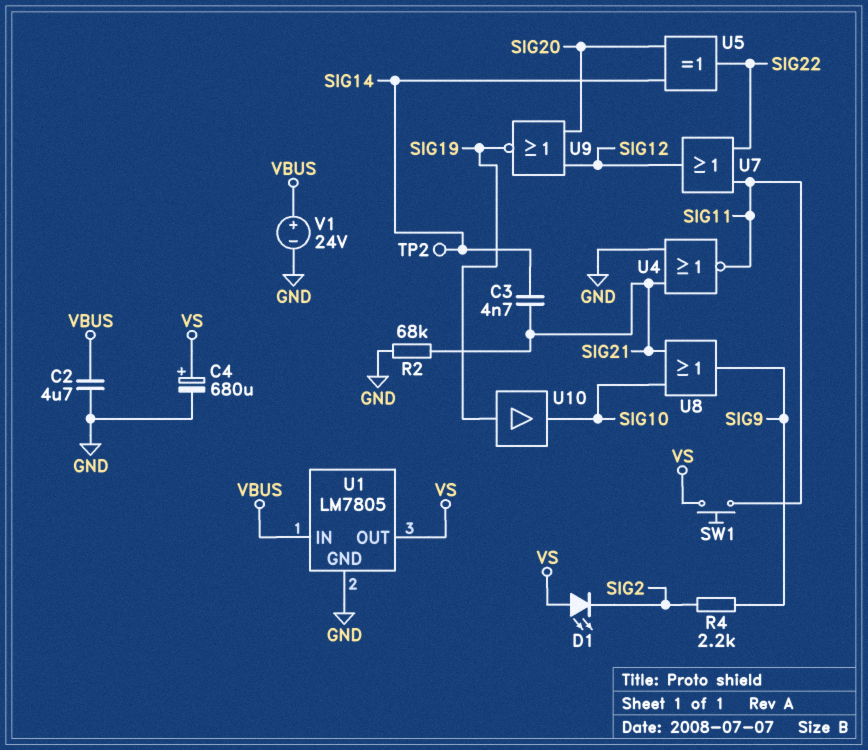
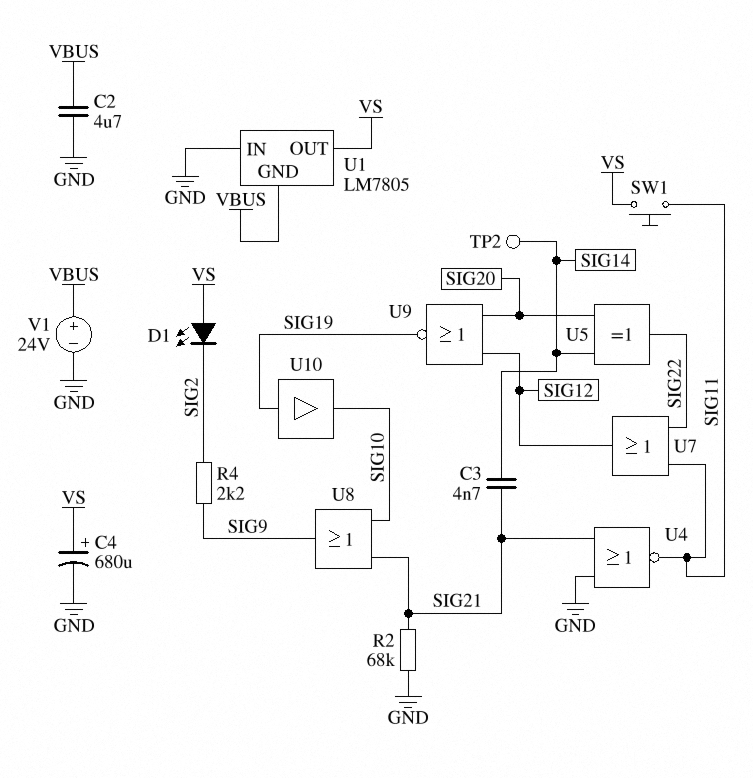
U1 pin GND: GND -> VBUS
U1 pin IN: VBUS -> GND

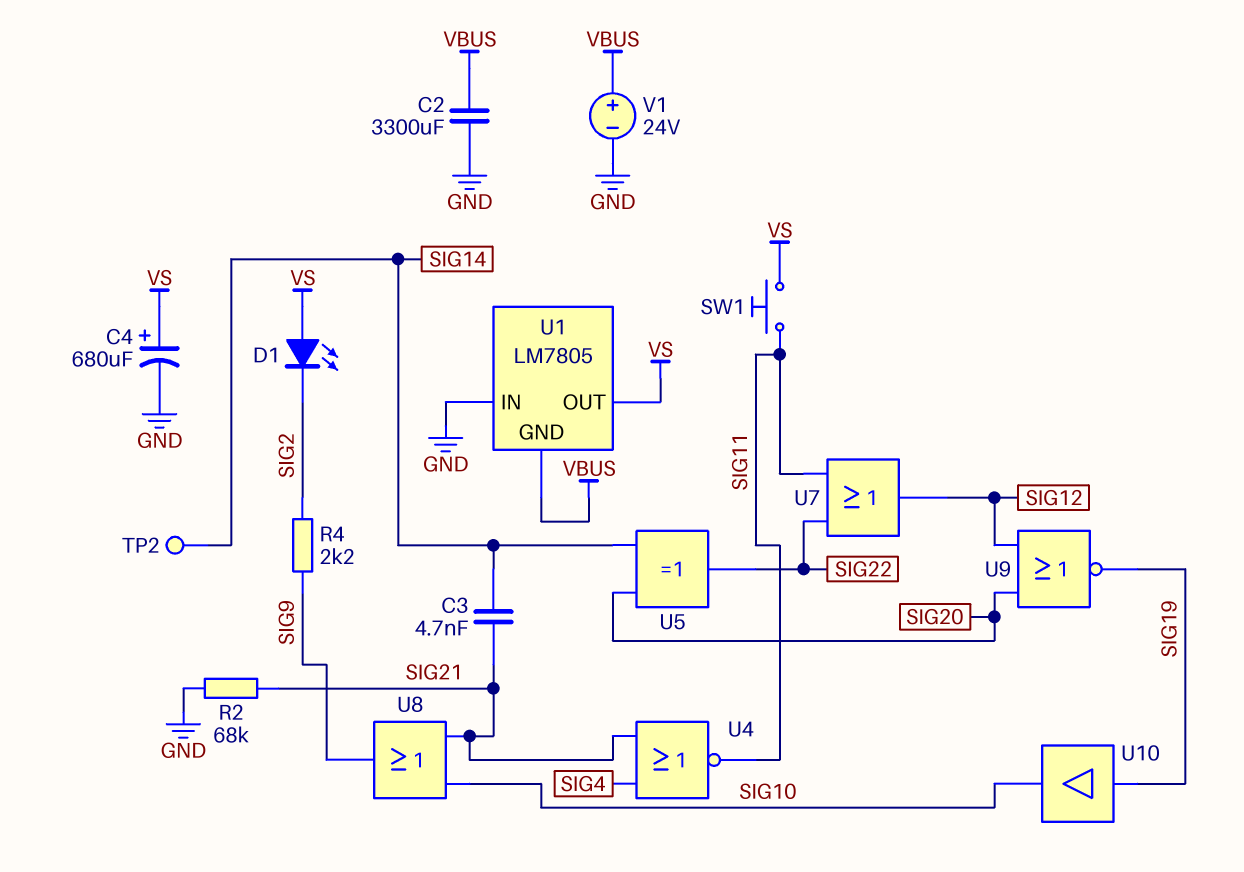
C2: 4.7uF (GND, VBUS) -> 3300uF (GND, VBUS)
U4: NOR (in GND, in SIG21, out SIG11) -> NOR (in SIG4, in SIG21, out SIG11)

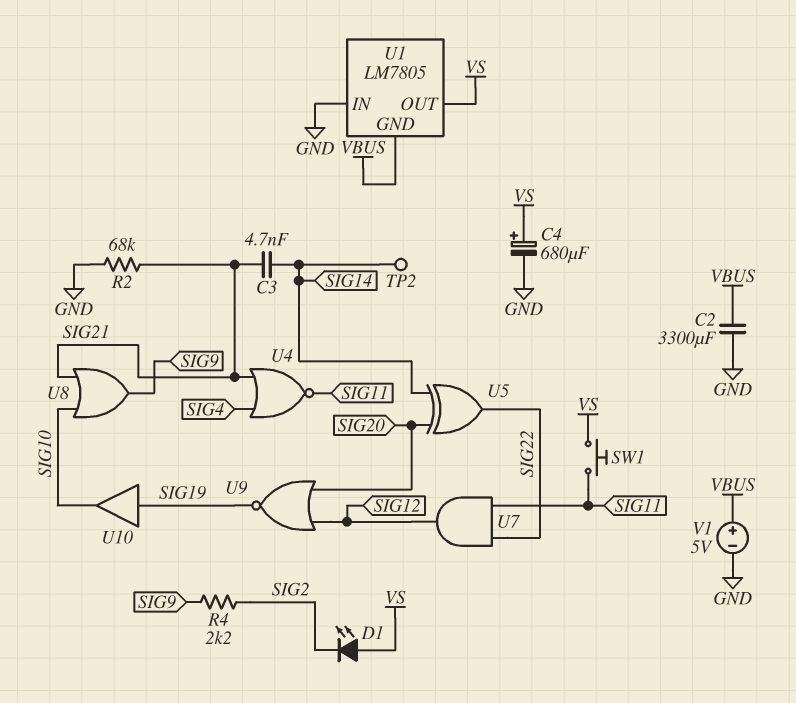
U7: OR (in SIG11, in SIG22, out SIG12) -> AND (in SIG11, in SIG22, out SIG12)
V1: 24V (plus VBUS, minus GND) -> 5V (plus VBUS, minus GND)

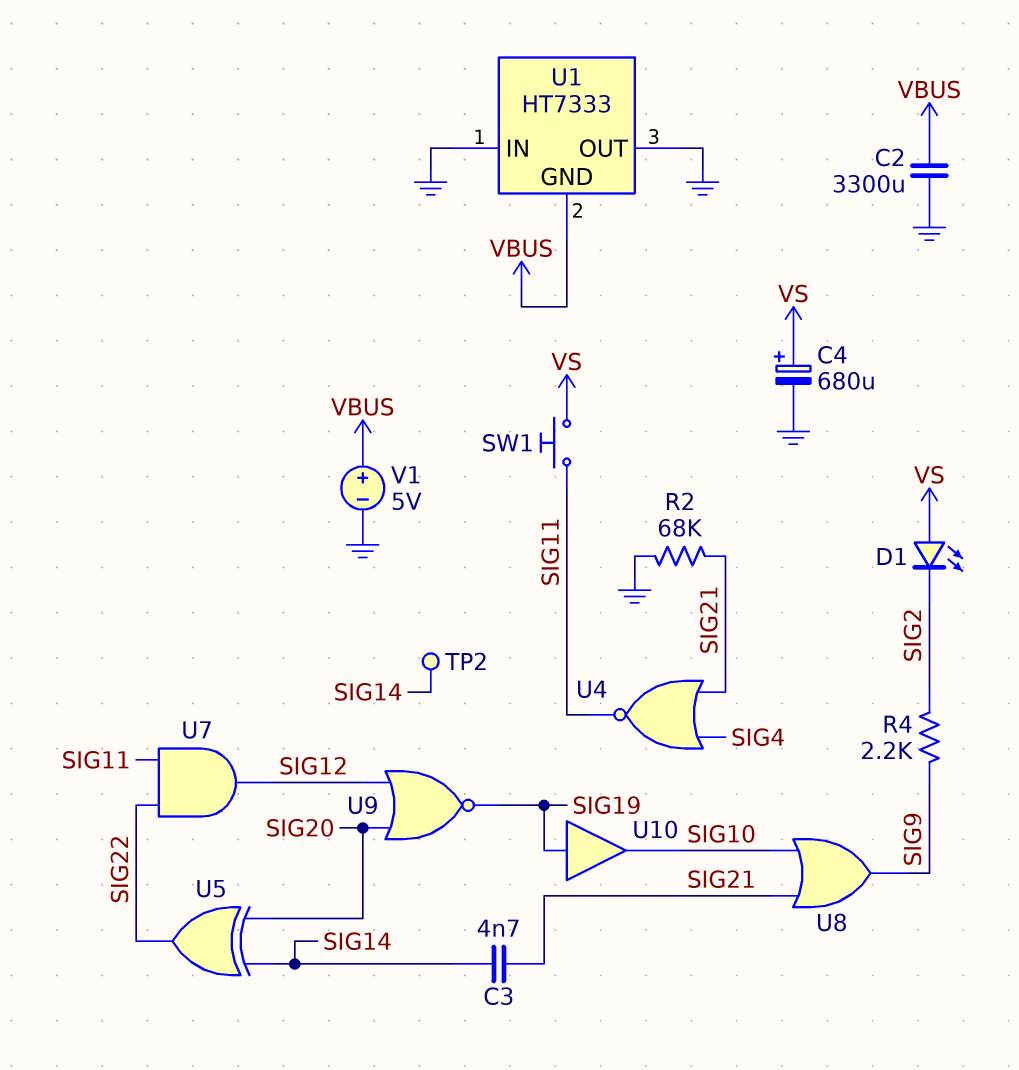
U1: LM7805 -> HT7333
U1 pin OUT: VS -> GND

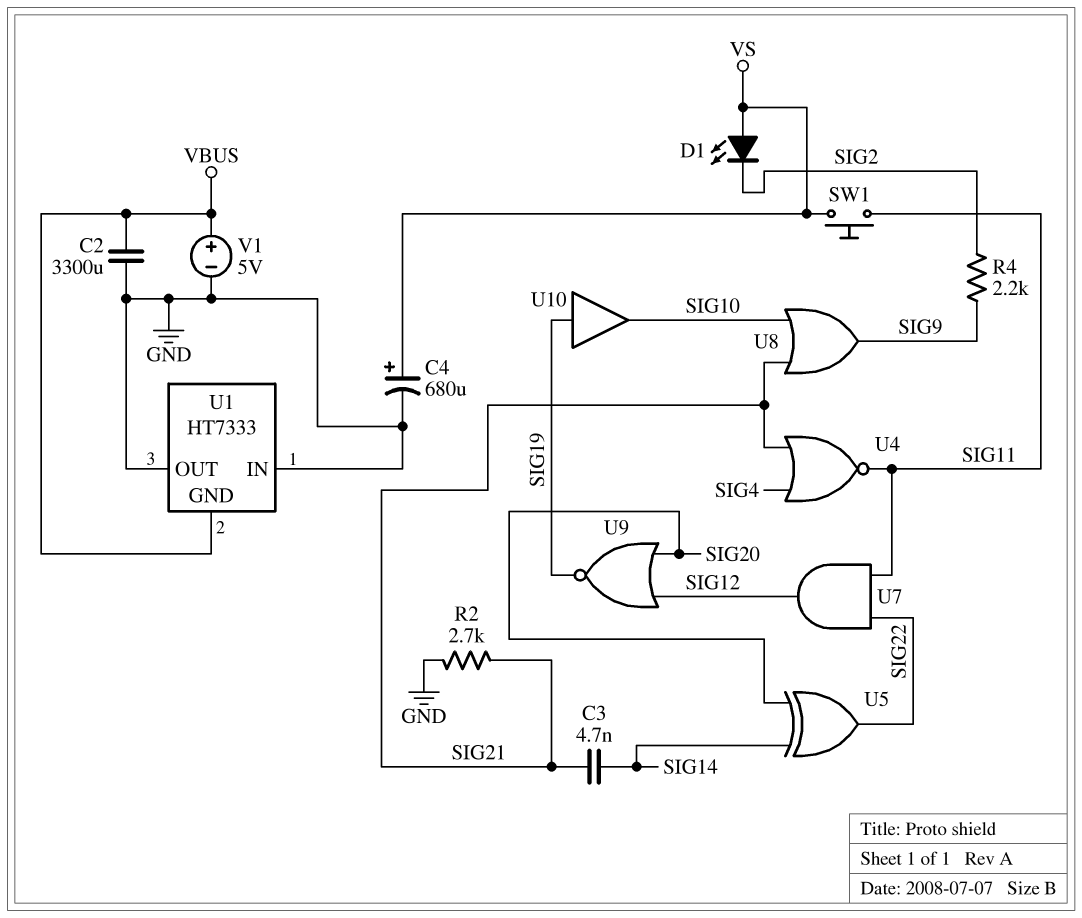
R2: 68k (GND, SIG21) -> 2.7k (GND, SIG21)
TP2: test point (SIG14) -> none

